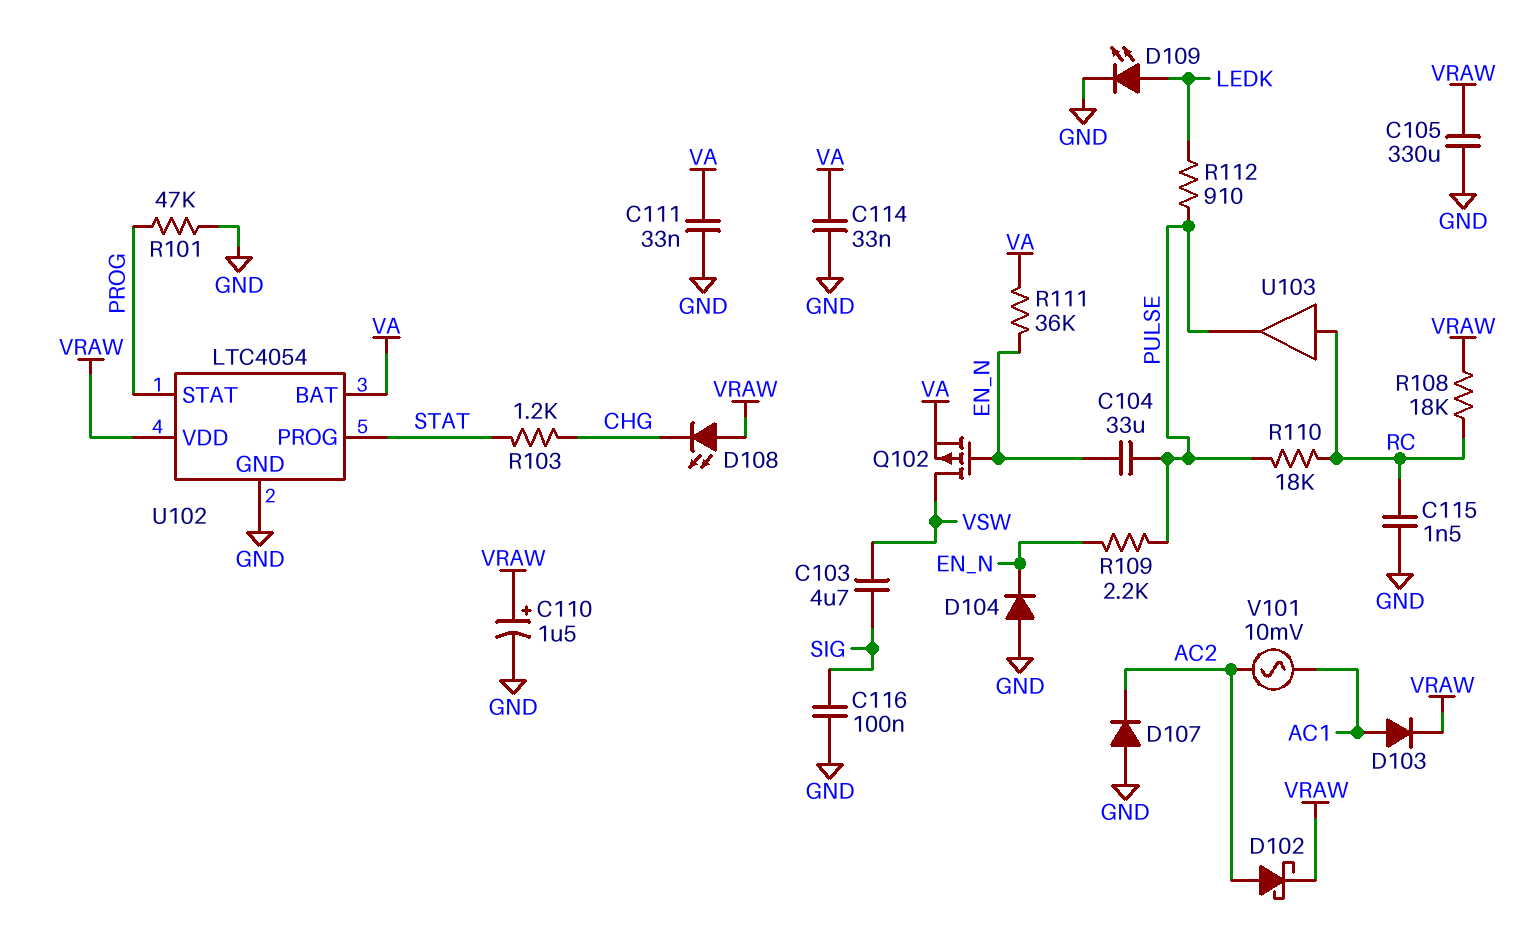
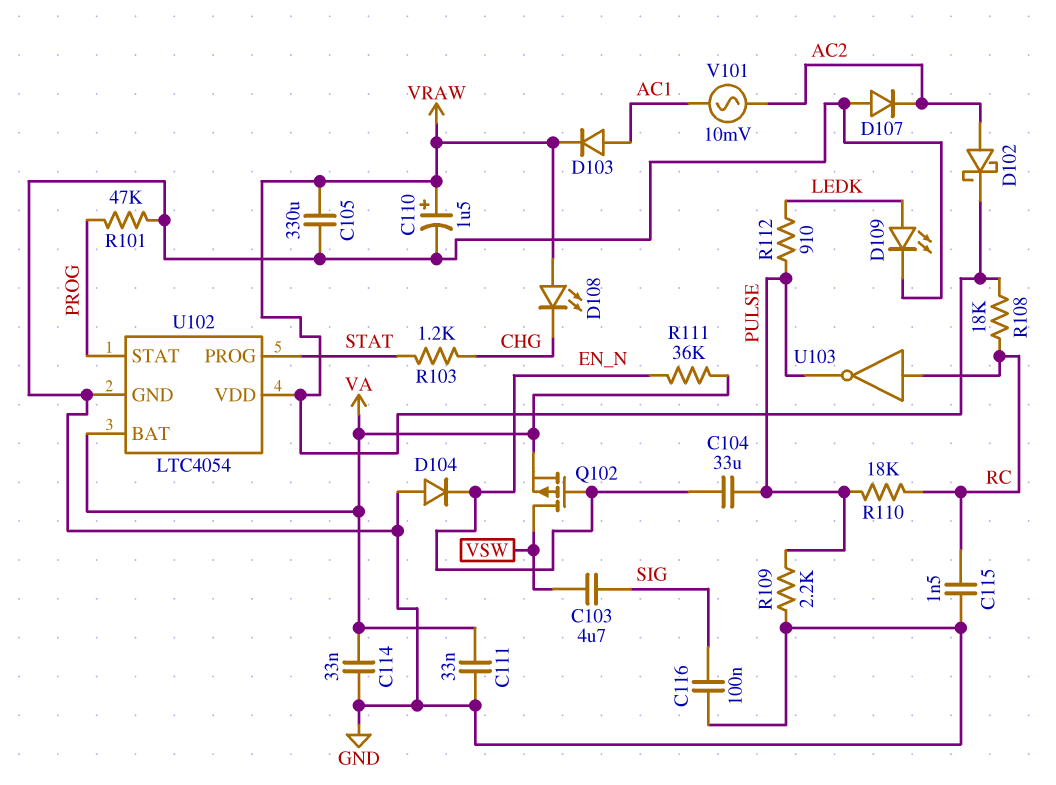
R109: 2.2k (EN_N, PULSE) -> 2.2k (GND, PULSE)
U103: buffer (in RC, out PULSE) -> NOT (in RC, out PULSE)

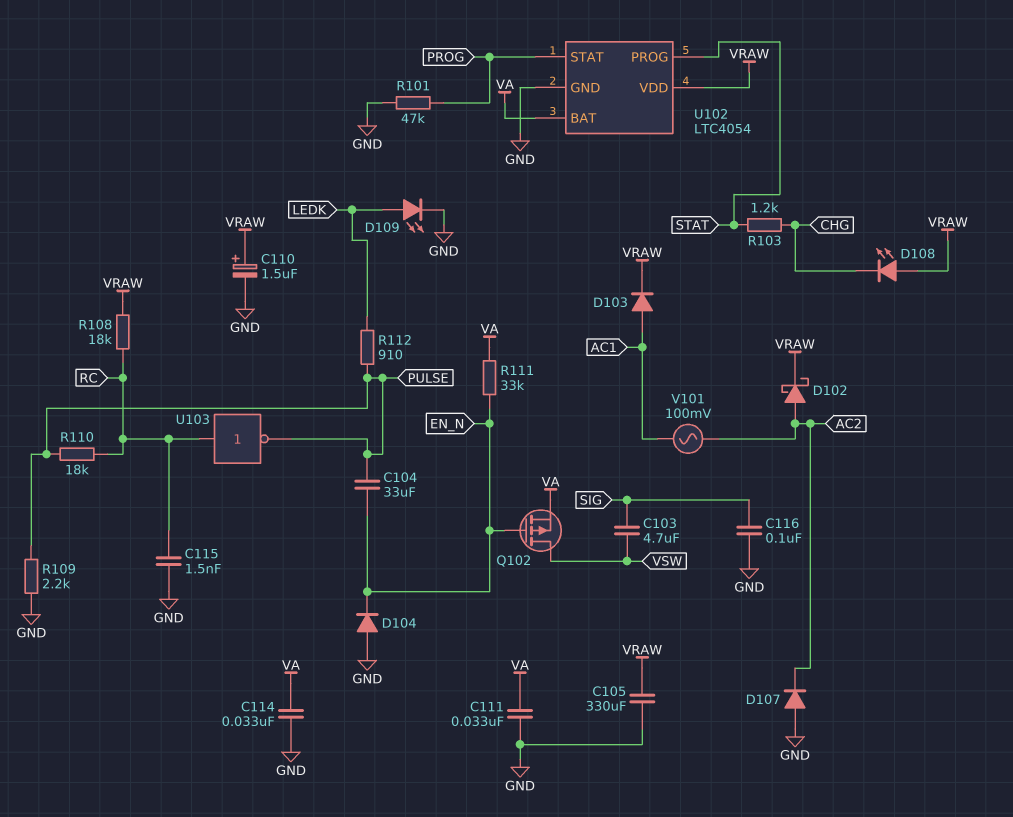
R111: 36k (EN_N, VA) -> 33k (EN_N, VA)
V101: AC 10mV (AC1, AC2) -> AC 100mV (AC1, AC2)

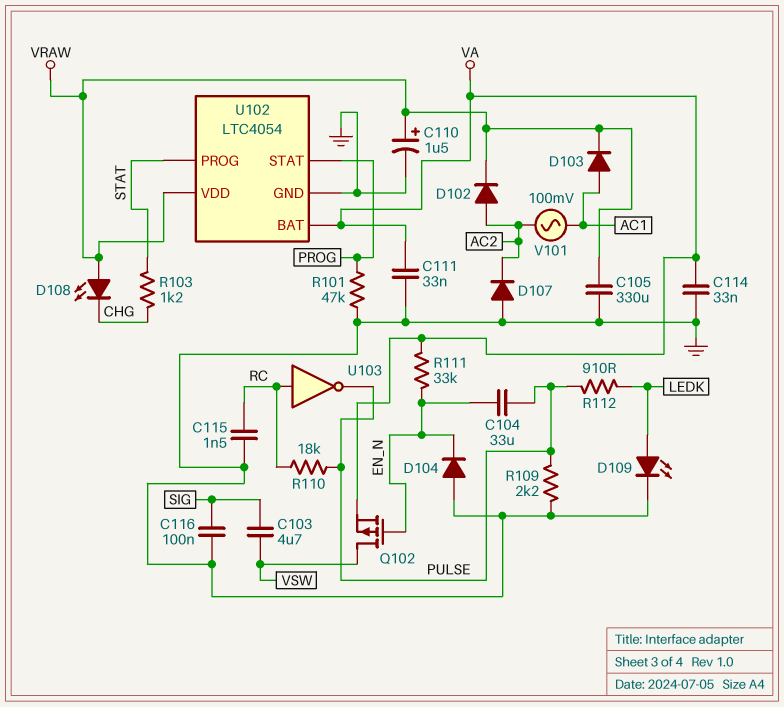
D102: schottky (A AC2, K VRAW) -> diode (A AC2, K VRAW)
R108: 18k (RC, VRAW) -> none

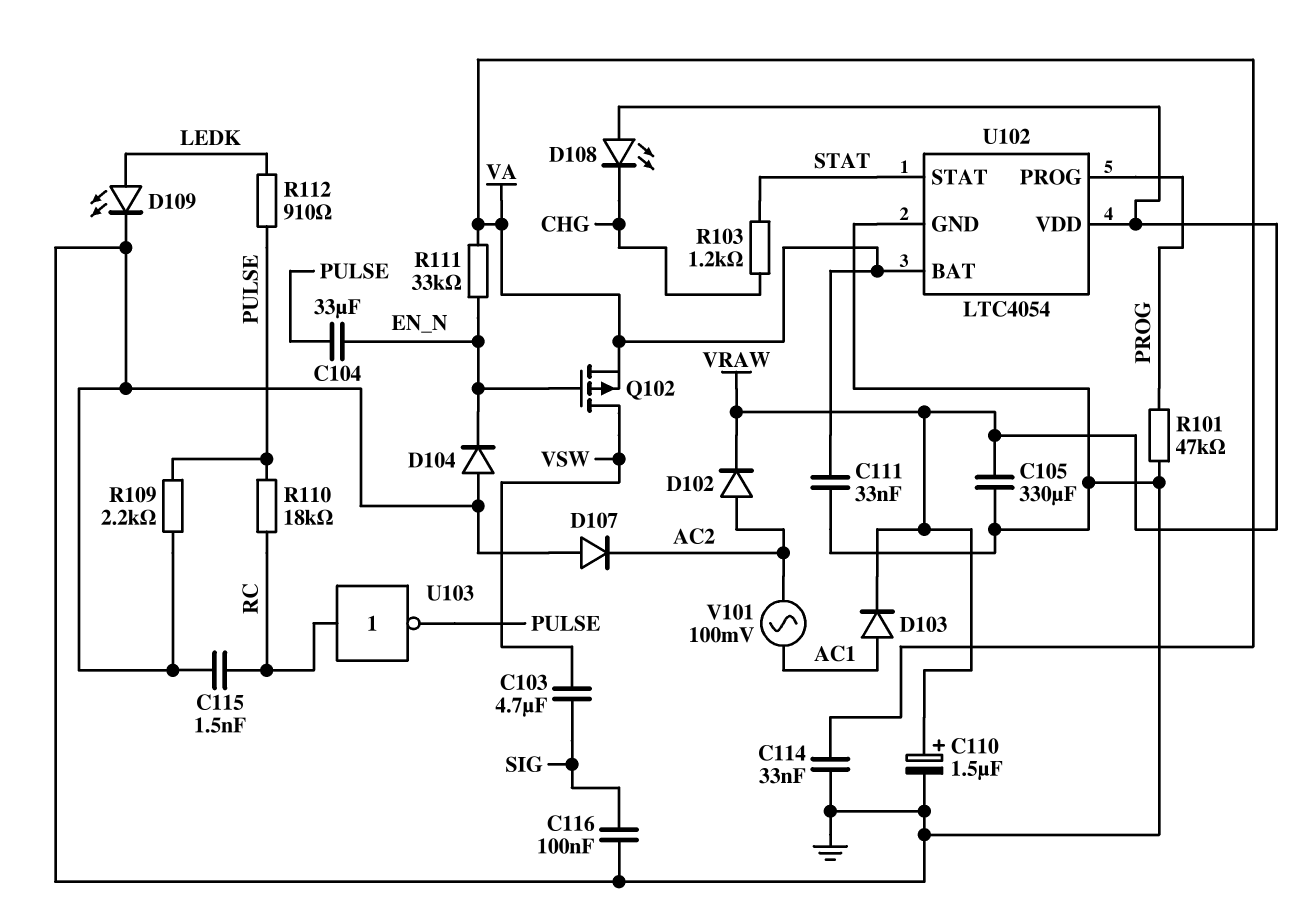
U102 pin PROG: STAT -> PROG
U102 pin STAT: PROG -> STAT

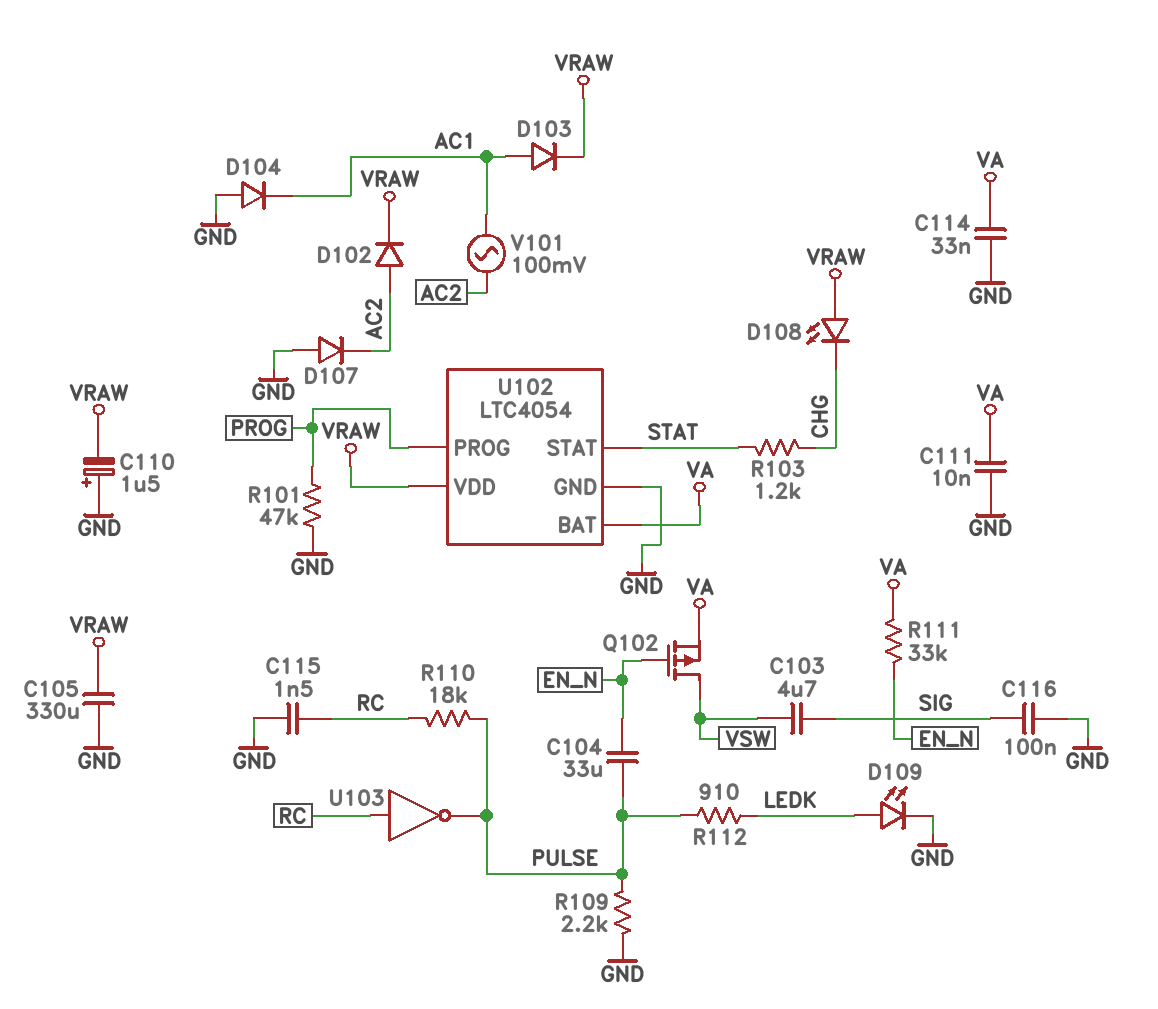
C110: 1.5uF (plus VRAW, minus GND) -> 1.5uF (plus GND, minus VRAW)
C111: 33nF (GND, VA) -> 10nF (GND, VA)
D104: diode (A GND, K EN_N) -> diode (A GND, K AC1)

